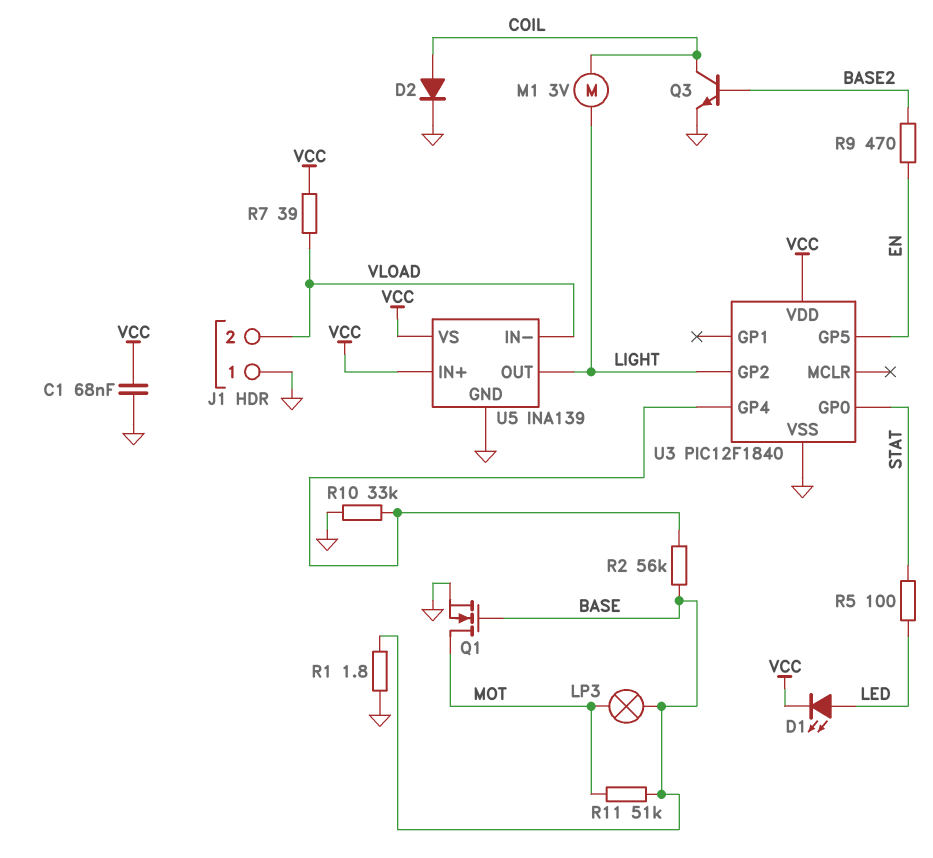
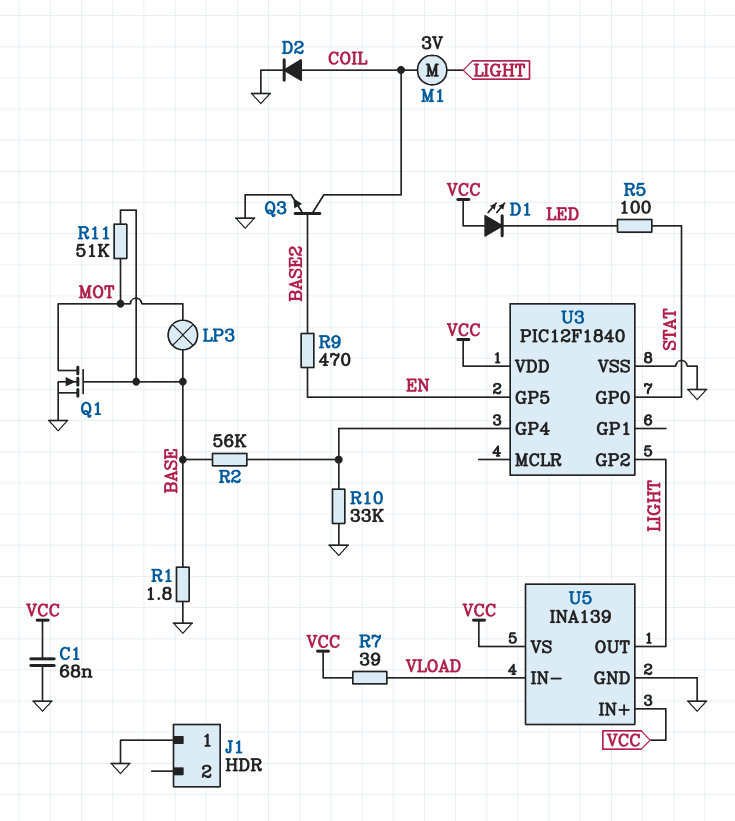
D1: LED (A LED, K VCC) -> LED (A VCC, K LED)
J1 pin 2: VLOAD -> none

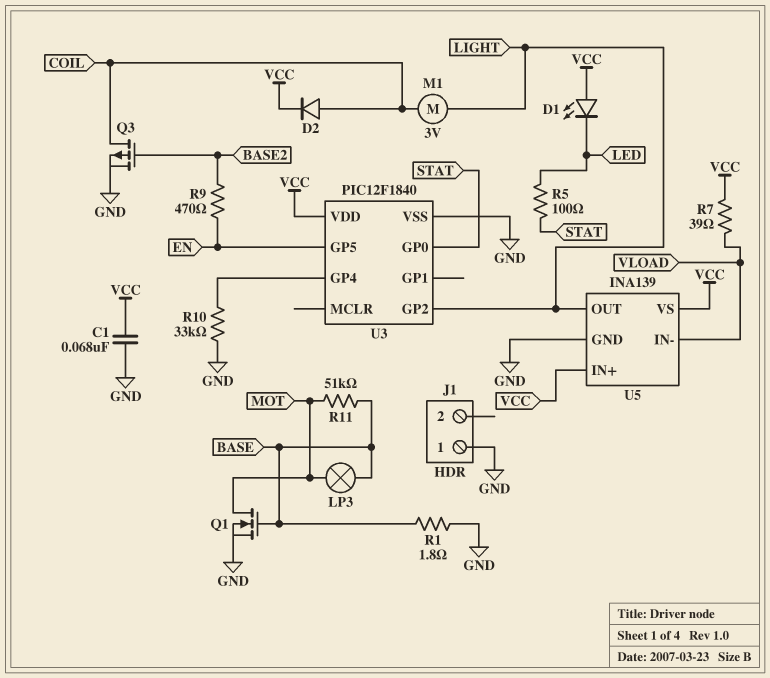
D2: diode (A COIL, K GND) -> diode (A COIL, K VCC)
Q3: NPN (B BASE2, C COIL, E GND) -> PMOS (G BASE2, D COIL, S GND)
R2: 56k (BASE, U3/GP4) -> none

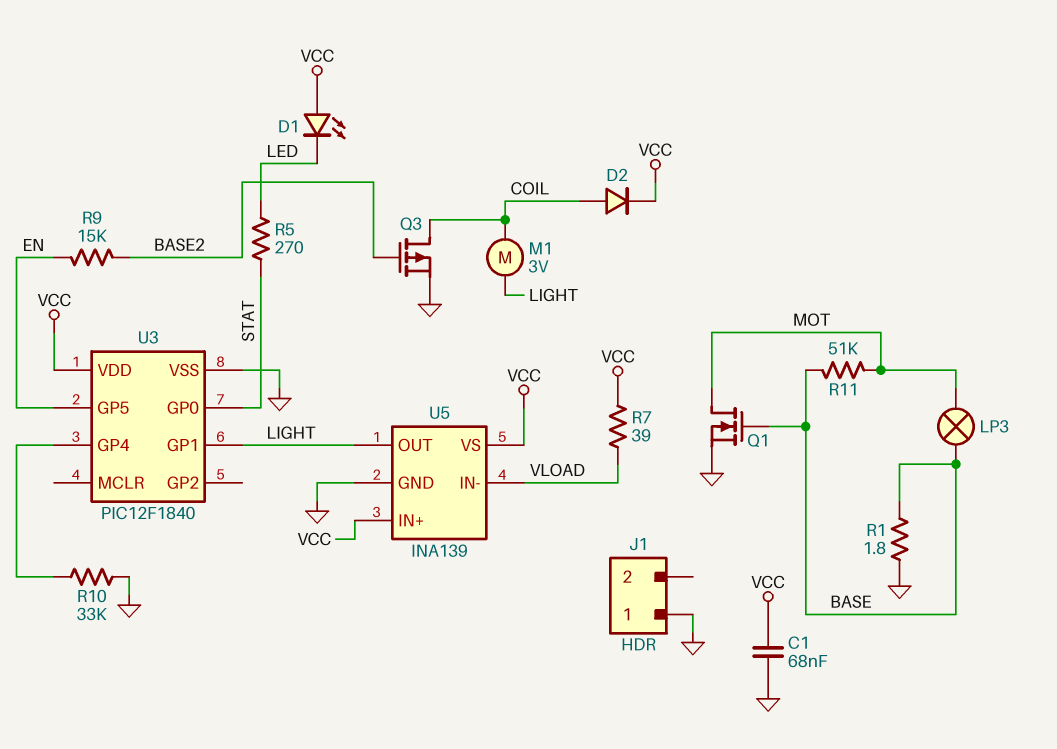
R5: 100 (LED, STAT) -> 270 (LED, STAT)
R9: 470 (BASE2, EN) -> 15k (BASE2, EN)
U3 pin GP1: none -> LIGHT
U3 pin GP2: LIGHT -> none

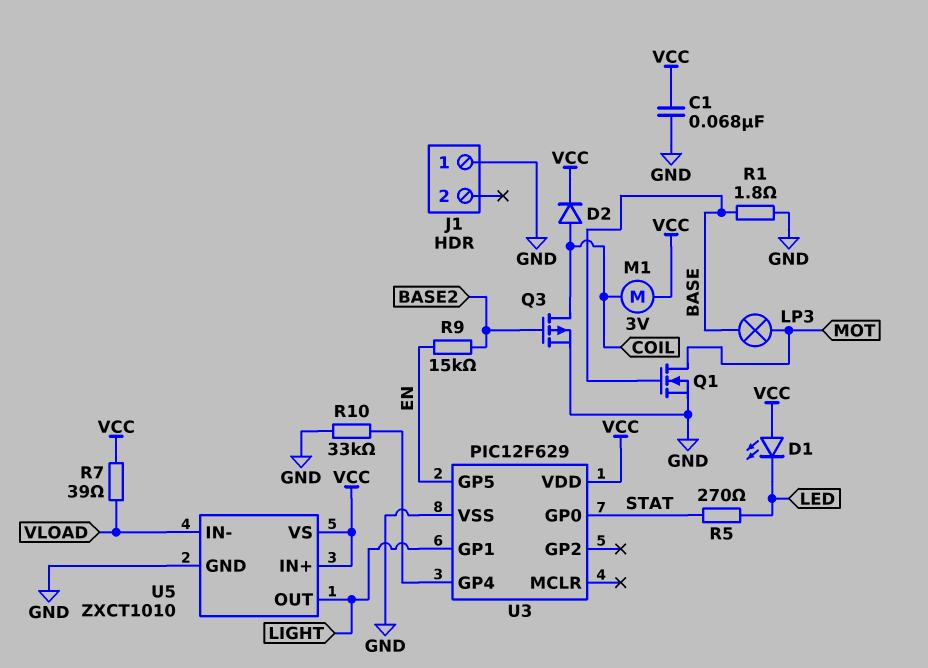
M1: motor 3V (COIL, LIGHT) -> motor 3V (COIL, VCC)
R11: 51k (BASE, MOT) -> none
U3: PIC12F1840 -> PIC12F629
U5: INA139 -> ZXCT1010

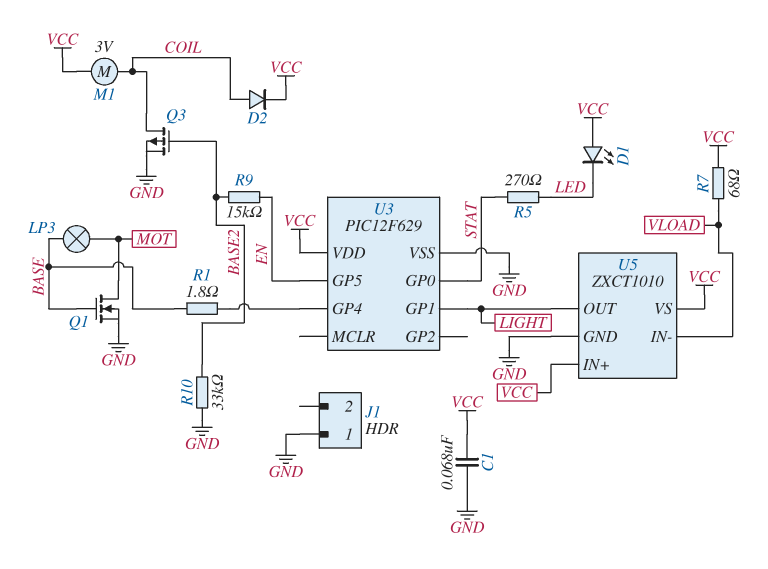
R1: 1.8 (BASE, GND) -> 1.8 (BASE, U3/GP4)
R7: 39 (VCC, VLOAD) -> 68 (VCC, VLOAD)
R10: 33k (GND, U3/GP4) -> 33k (BASE2, GND)

